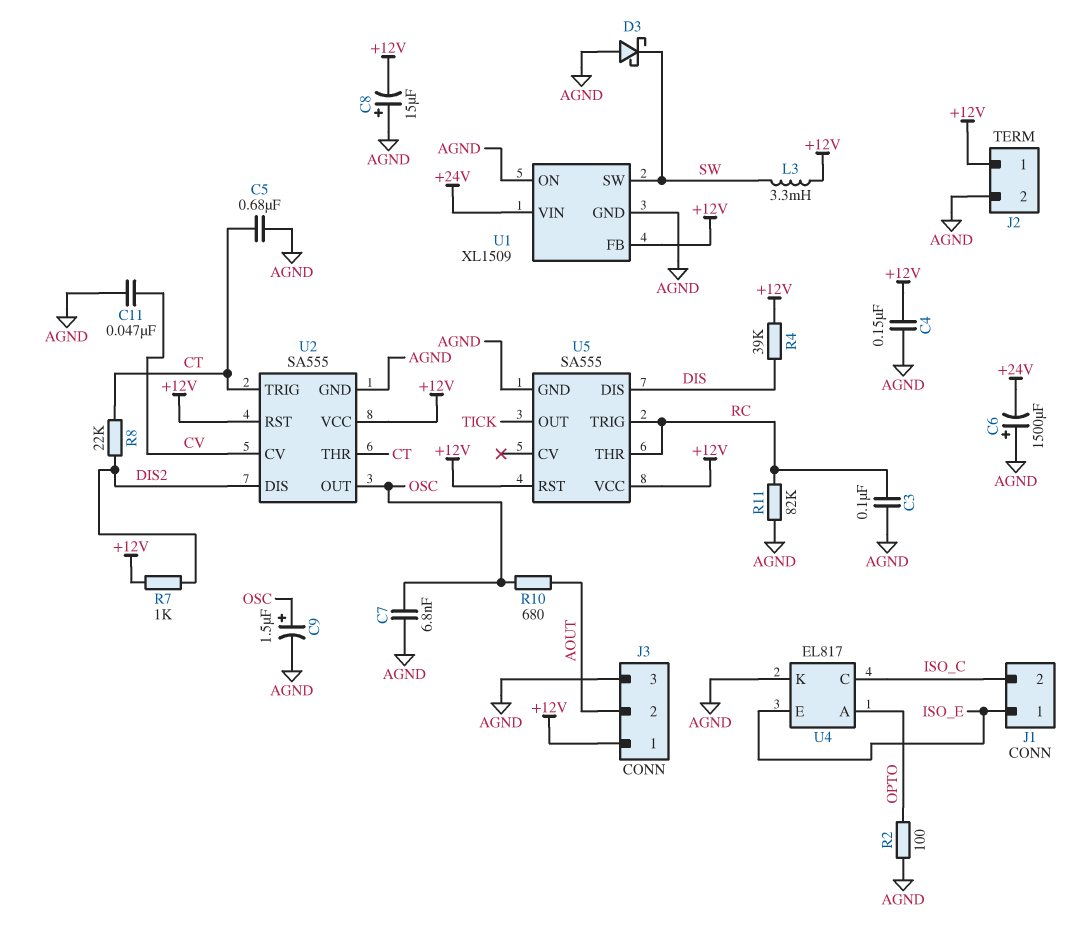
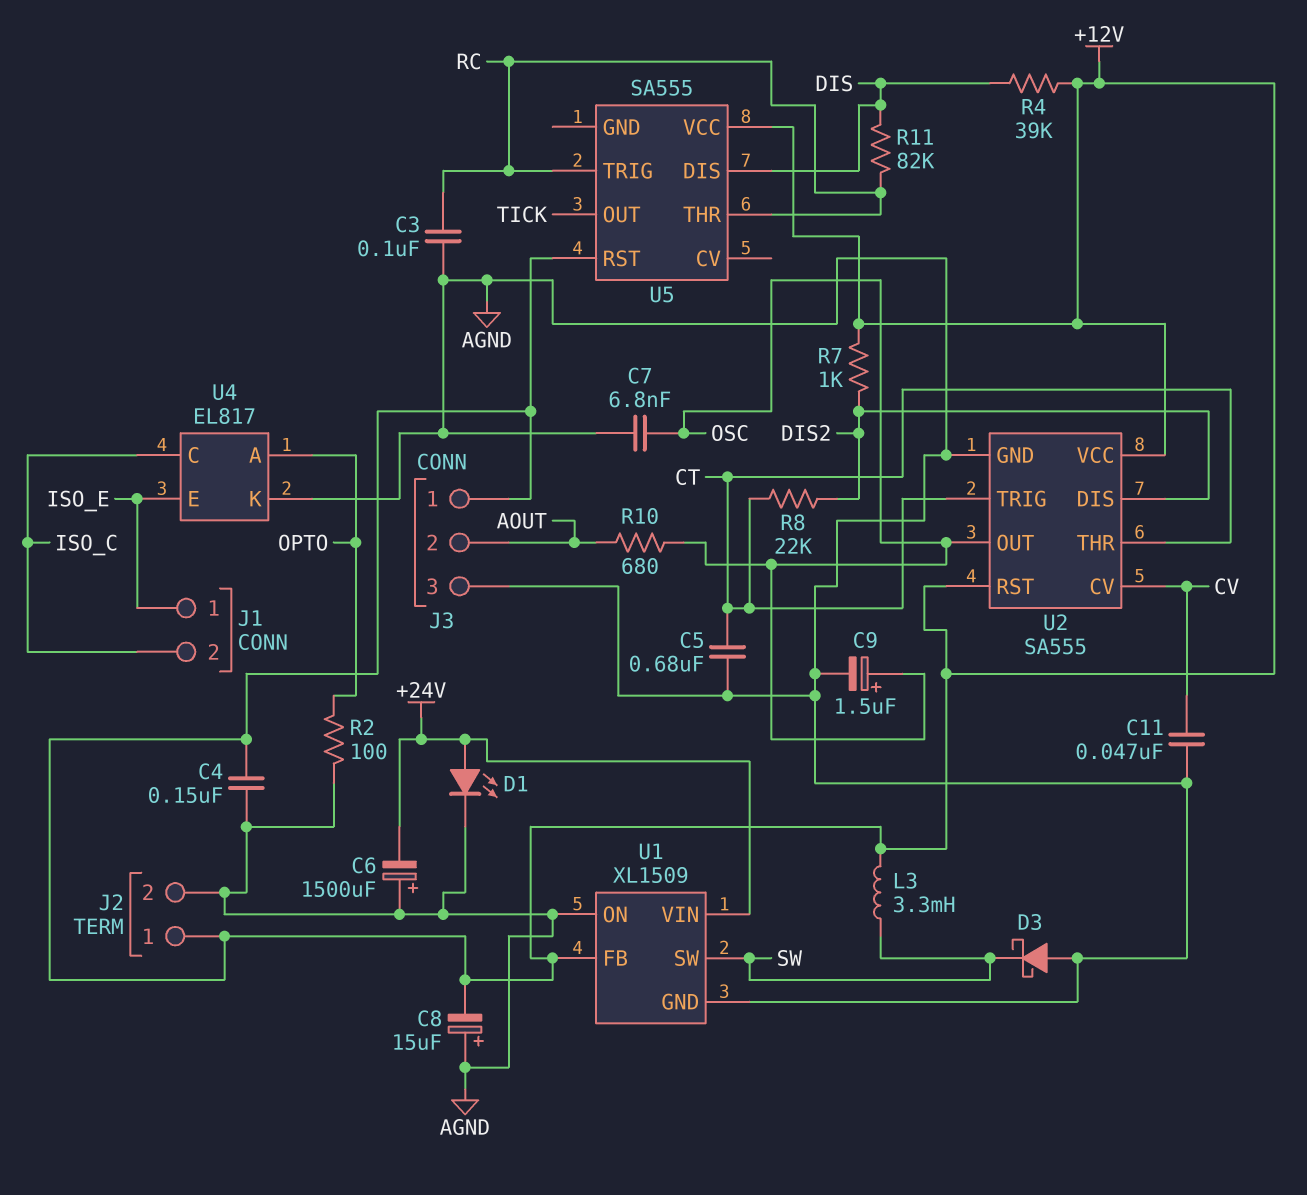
D1: none -> LED (A +24V, K AGND)
R11: 82k (AGND, RC) -> 82k (DIS, RC)
U5 pin GND: AGND -> none

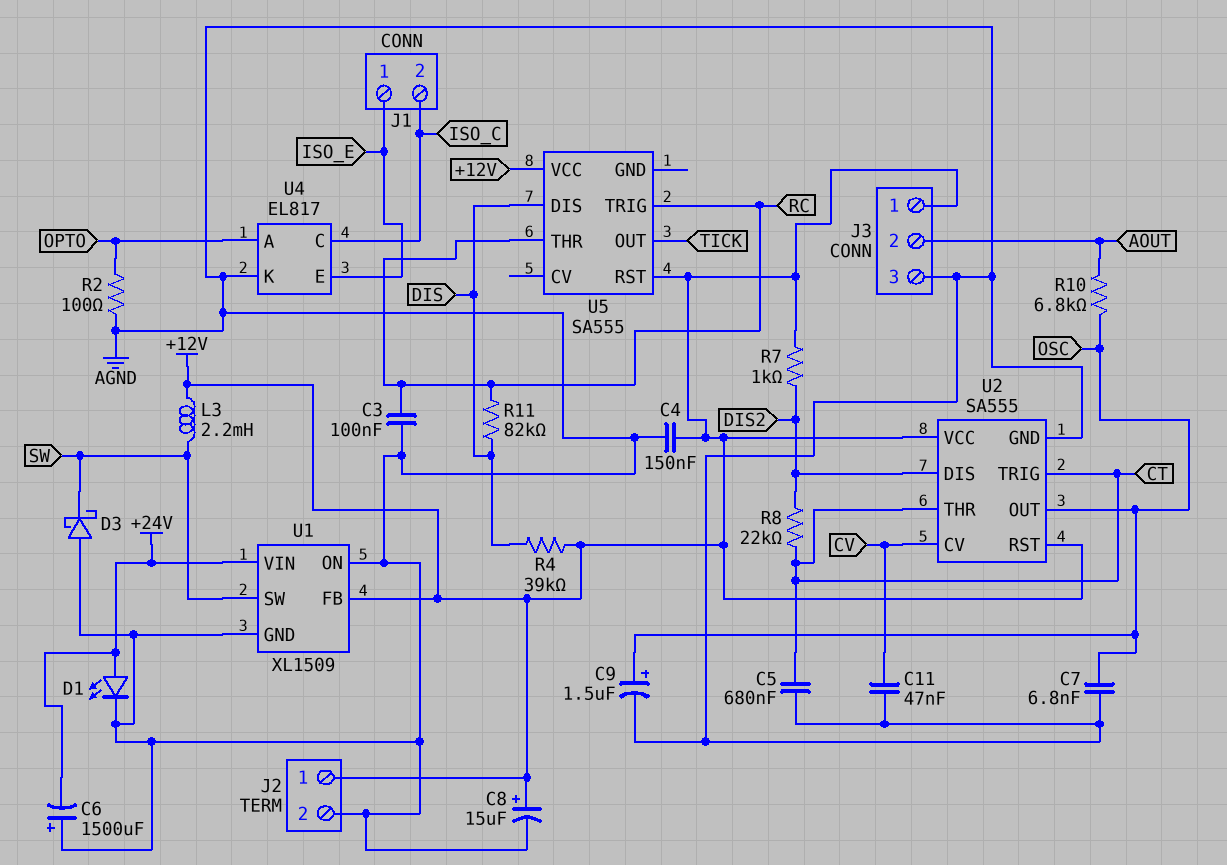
C8: 15uF (plus AGND, minus +12V) -> 15uF (plus +12V, minus AGND)
L3: 3.3mH (+12V, SW) -> 2.2mH (+12V, SW)
R10: 680 (AOUT, OSC) -> 6.8k (AOUT, OSC)

